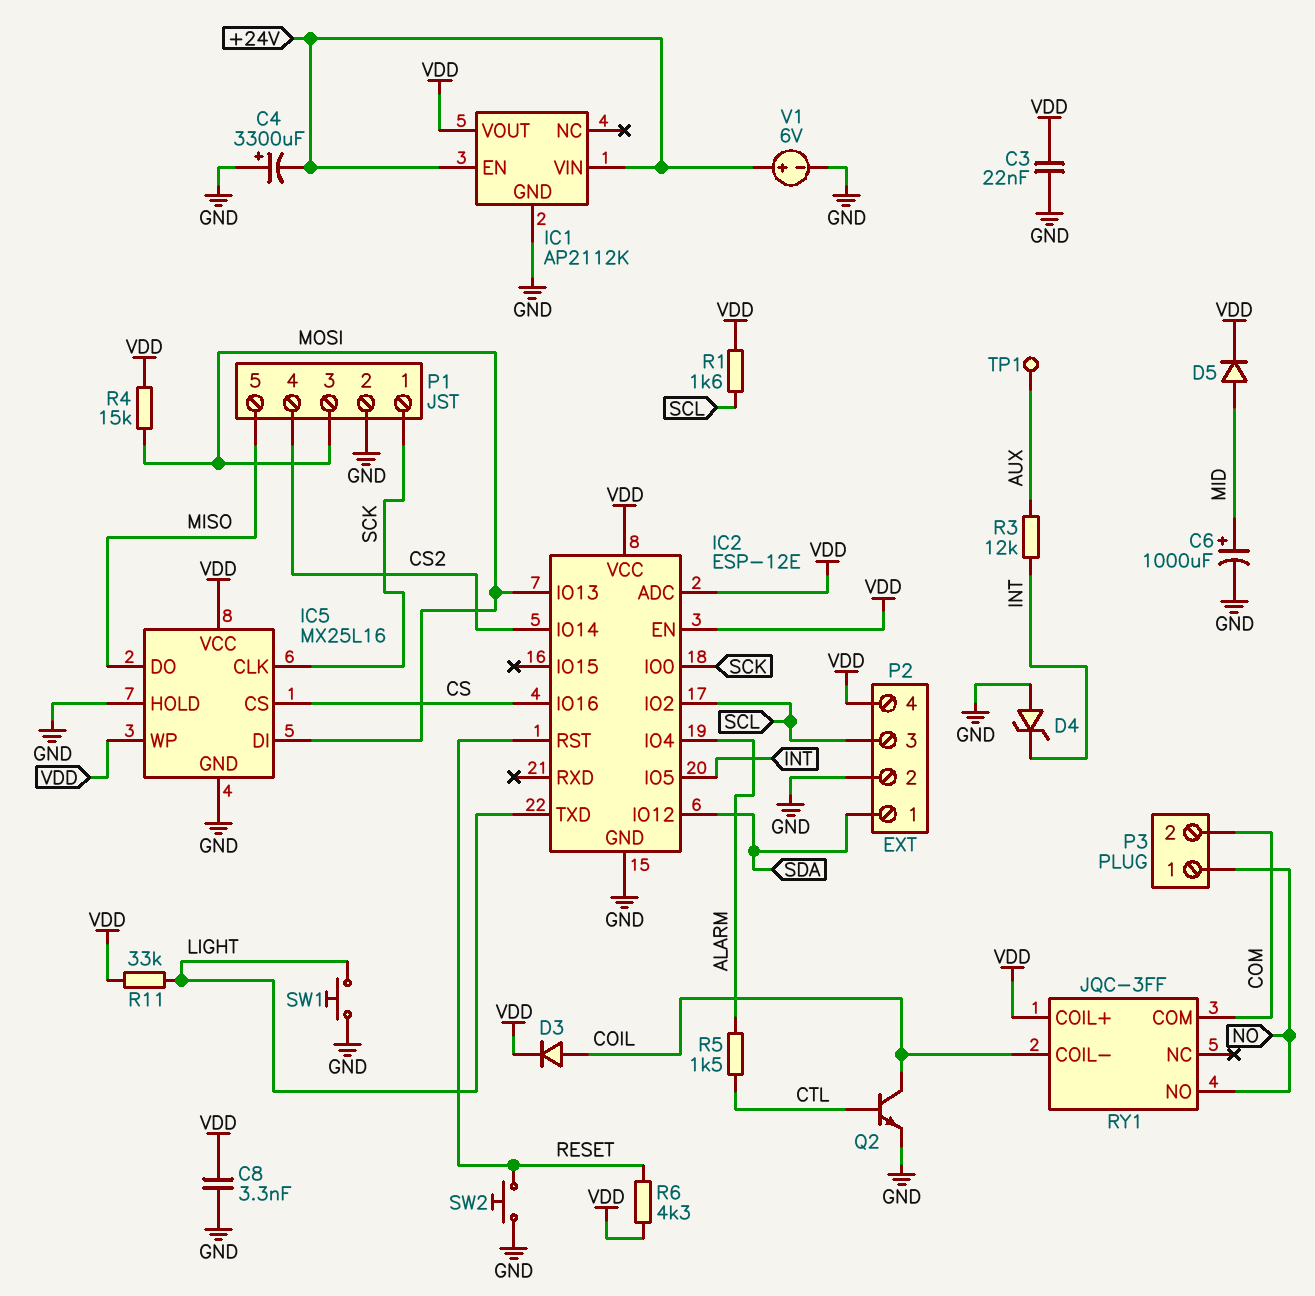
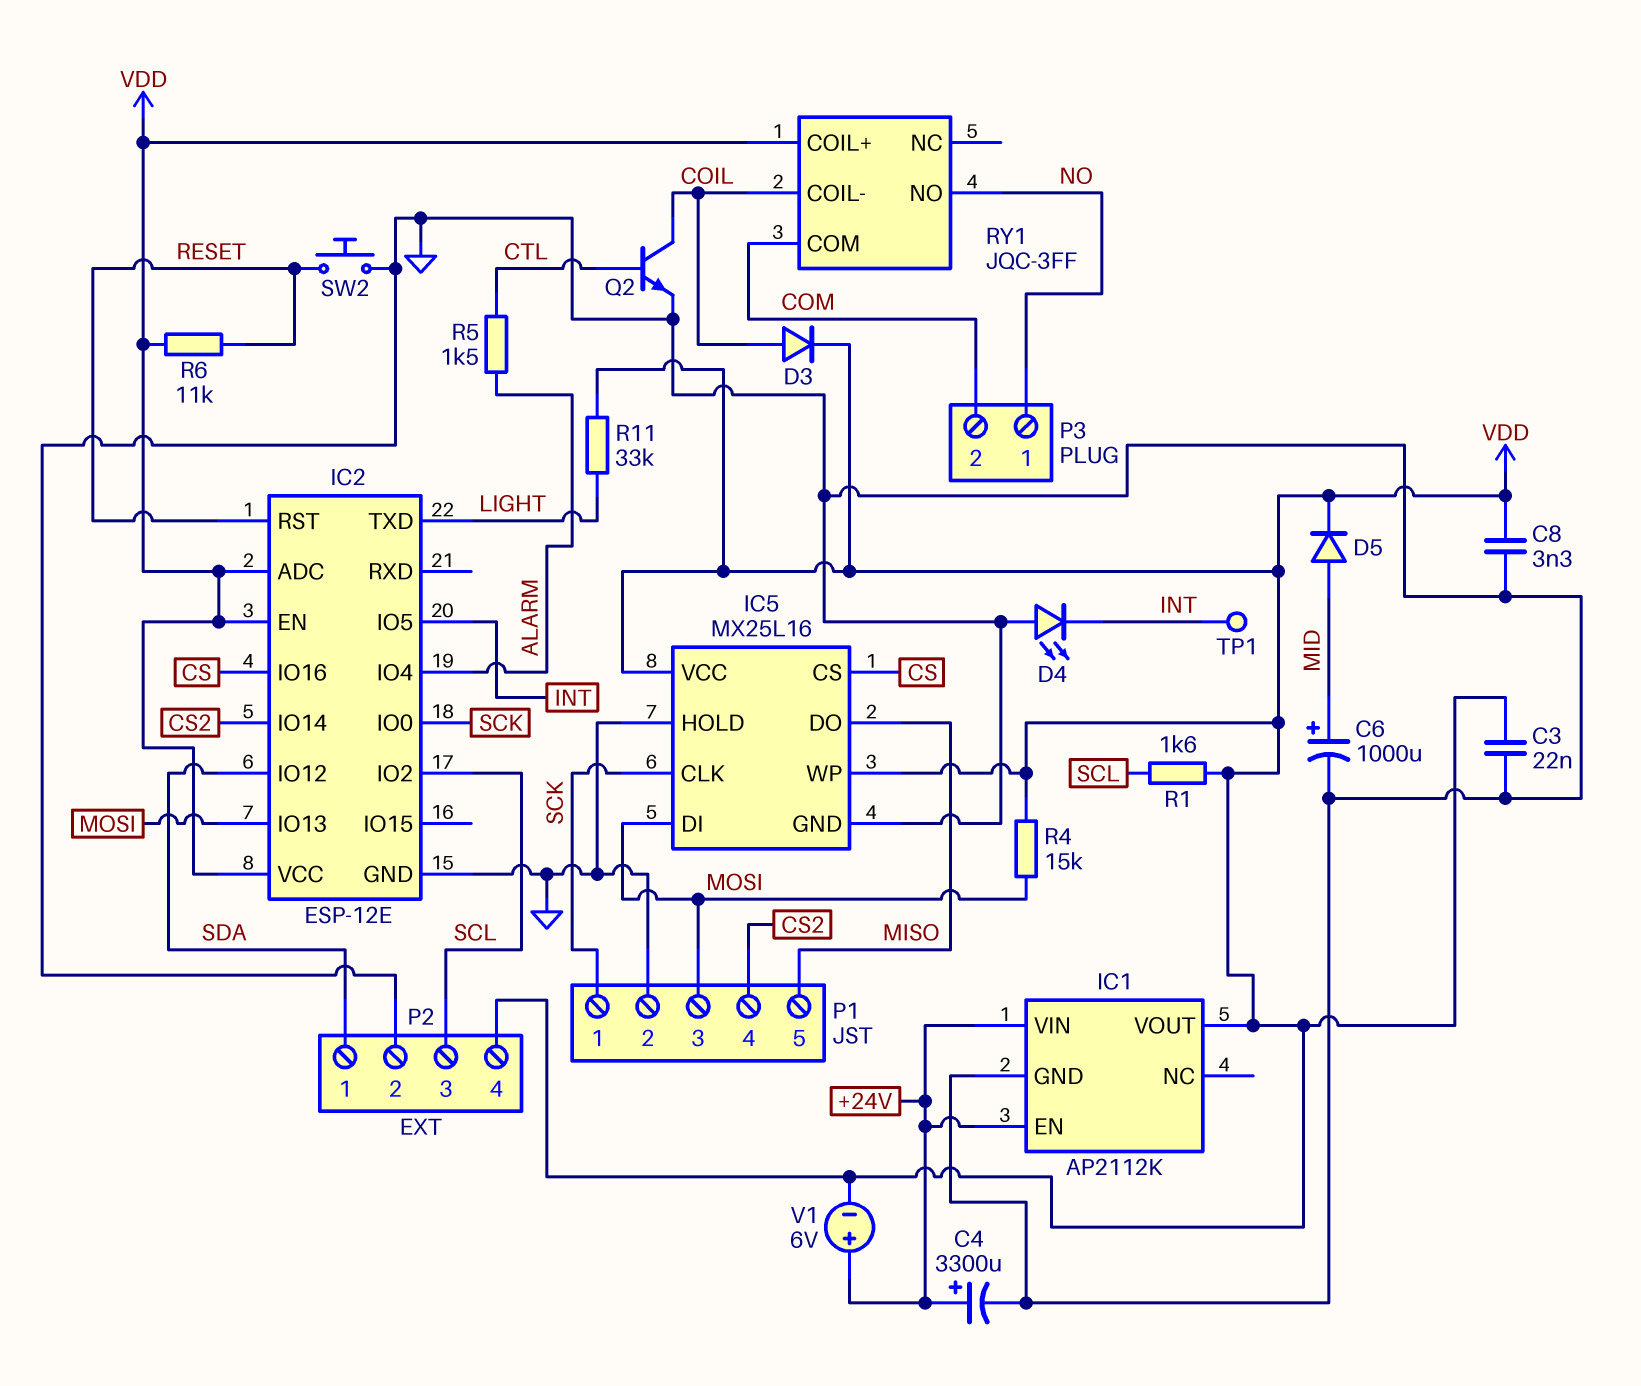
C4: 3300uF (plus GND, minus +24V) -> 3300uF (plus +24V, minus GND)
D4: zener (A GND, K INT) -> LED (A GND, K INT)
R3: 12k (AUX, INT) -> none
R6: 4.3k (RESET, VDD) -> 11k (RESET, VDD)
SW1: button (GND, LIGHT) -> none
TP1: test point (AUX) -> test point (INT)
V1: 6V (plus +24V, minus GND) -> 6V (plus +24V, minus VDD)

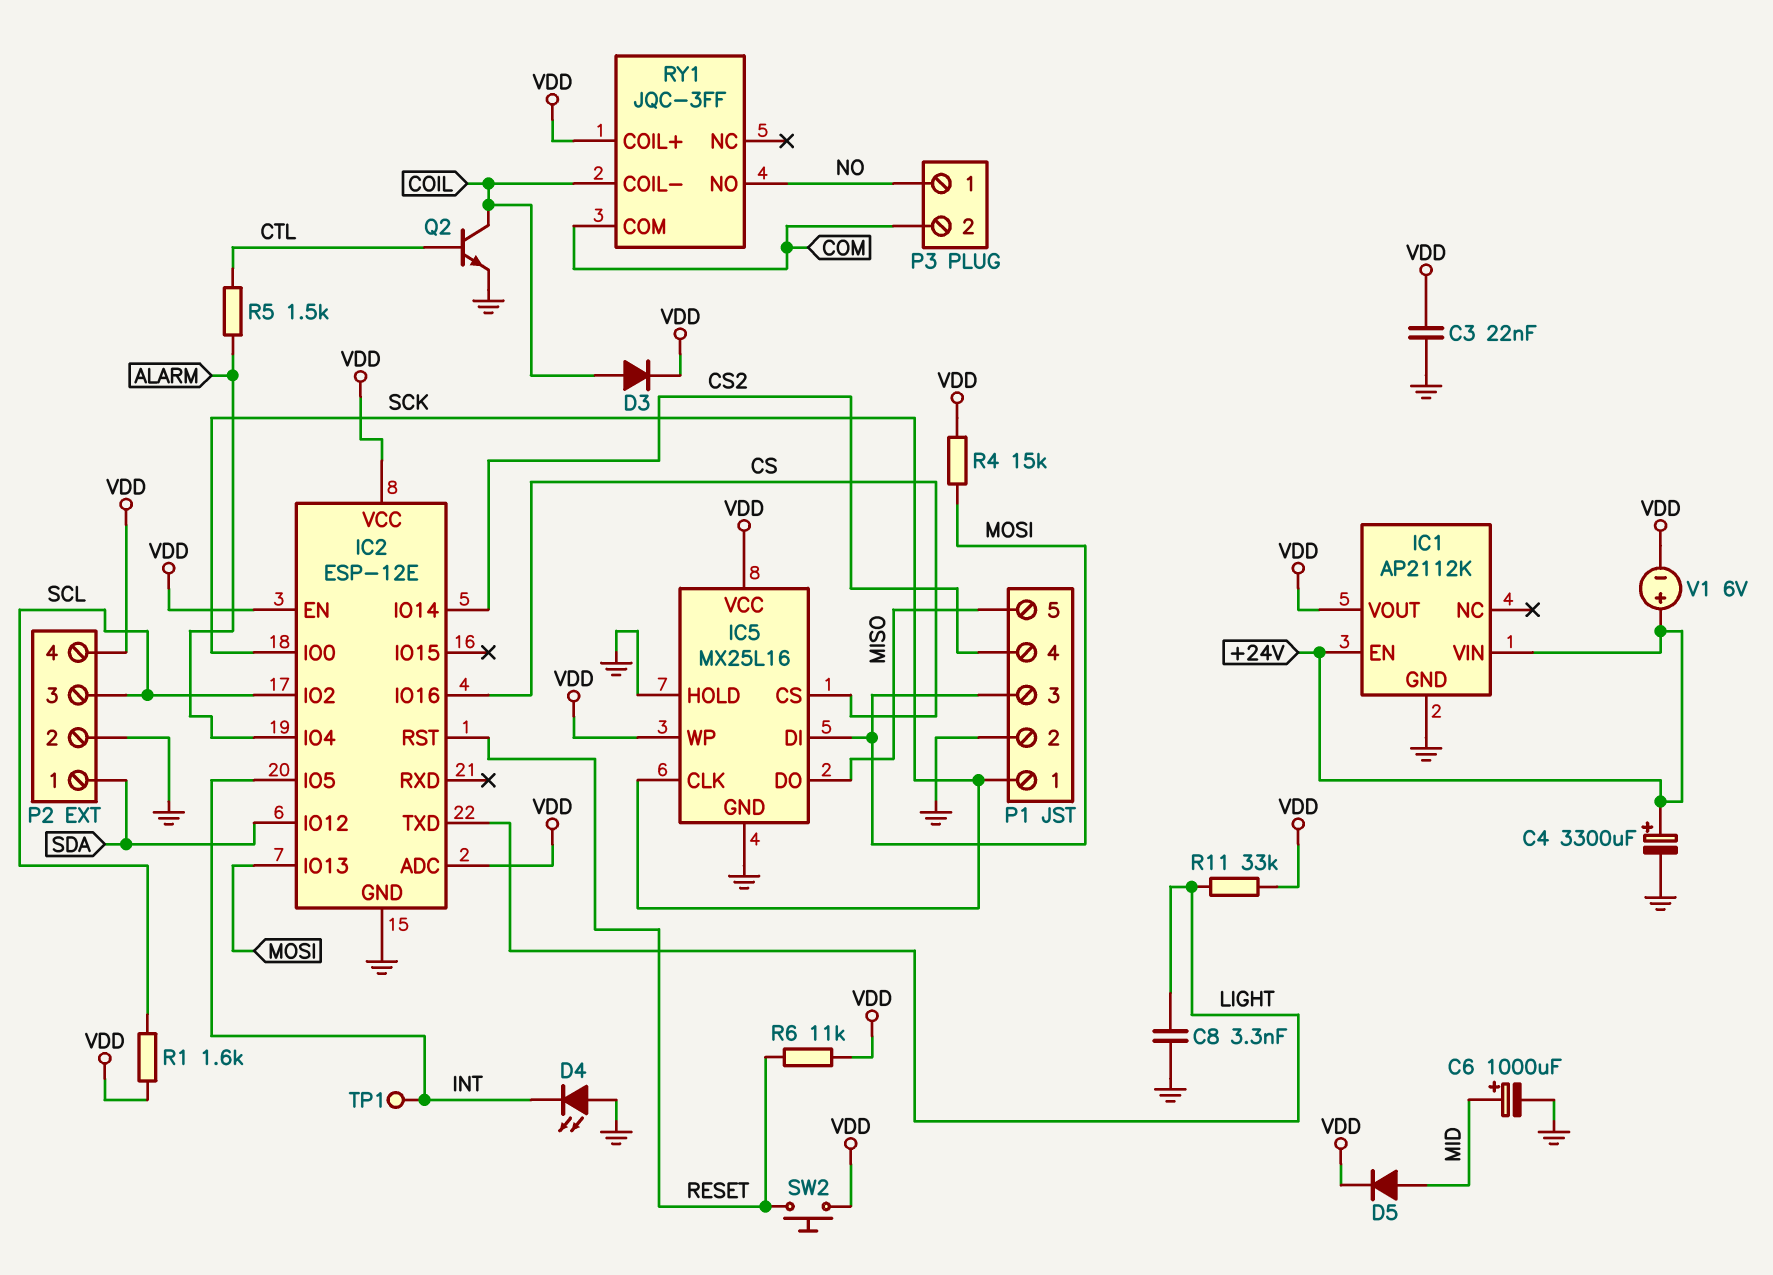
C8: 3.3nF (GND, VDD) -> 3.3nF (GND, LIGHT)
SW2: button (GND, RESET) -> button (RESET, VDD)

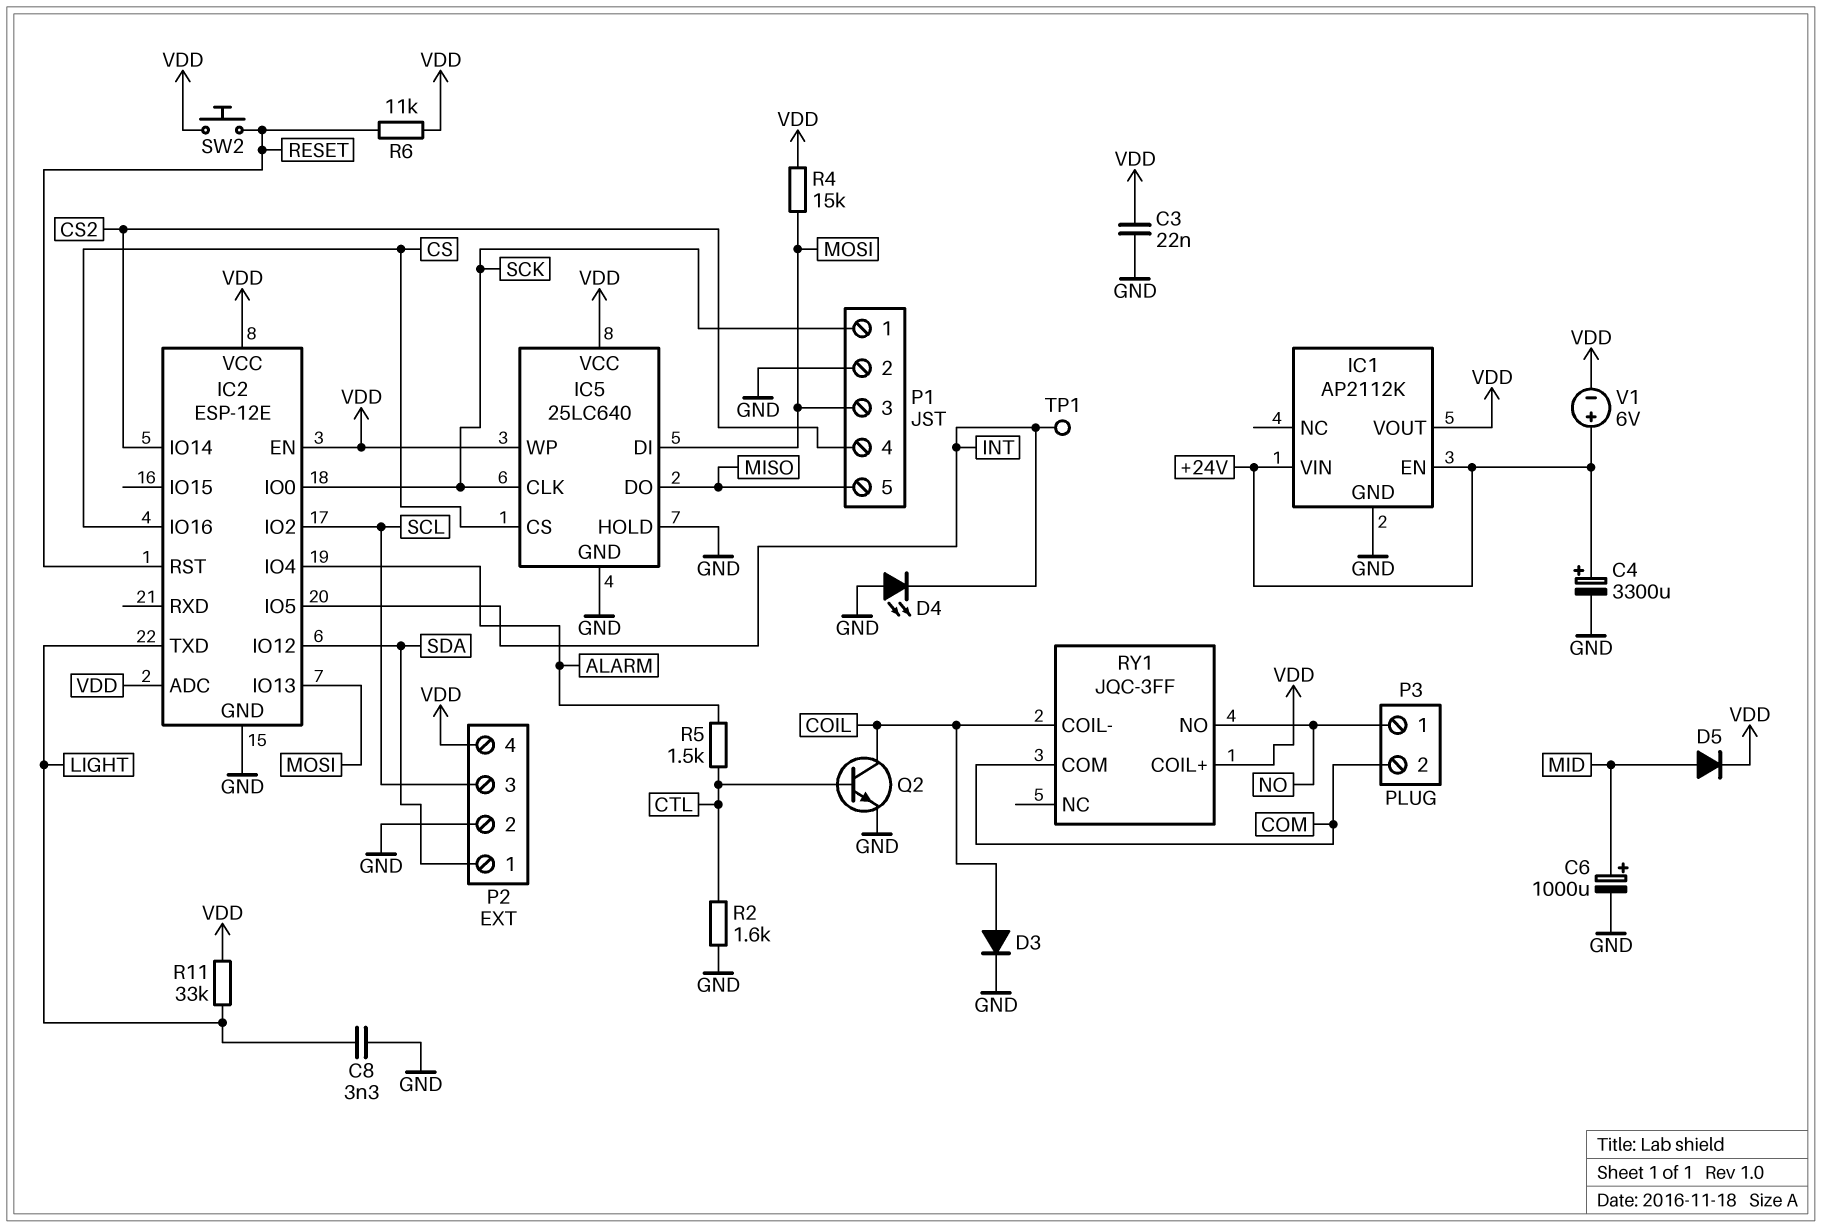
D3: diode (A COIL, K VDD) -> diode (A COIL, K GND)
IC5: MX25L16 -> 25LC640
R1: 1.6k (SCL, VDD) -> none
R2: none -> 1.6k (CTL, GND)

